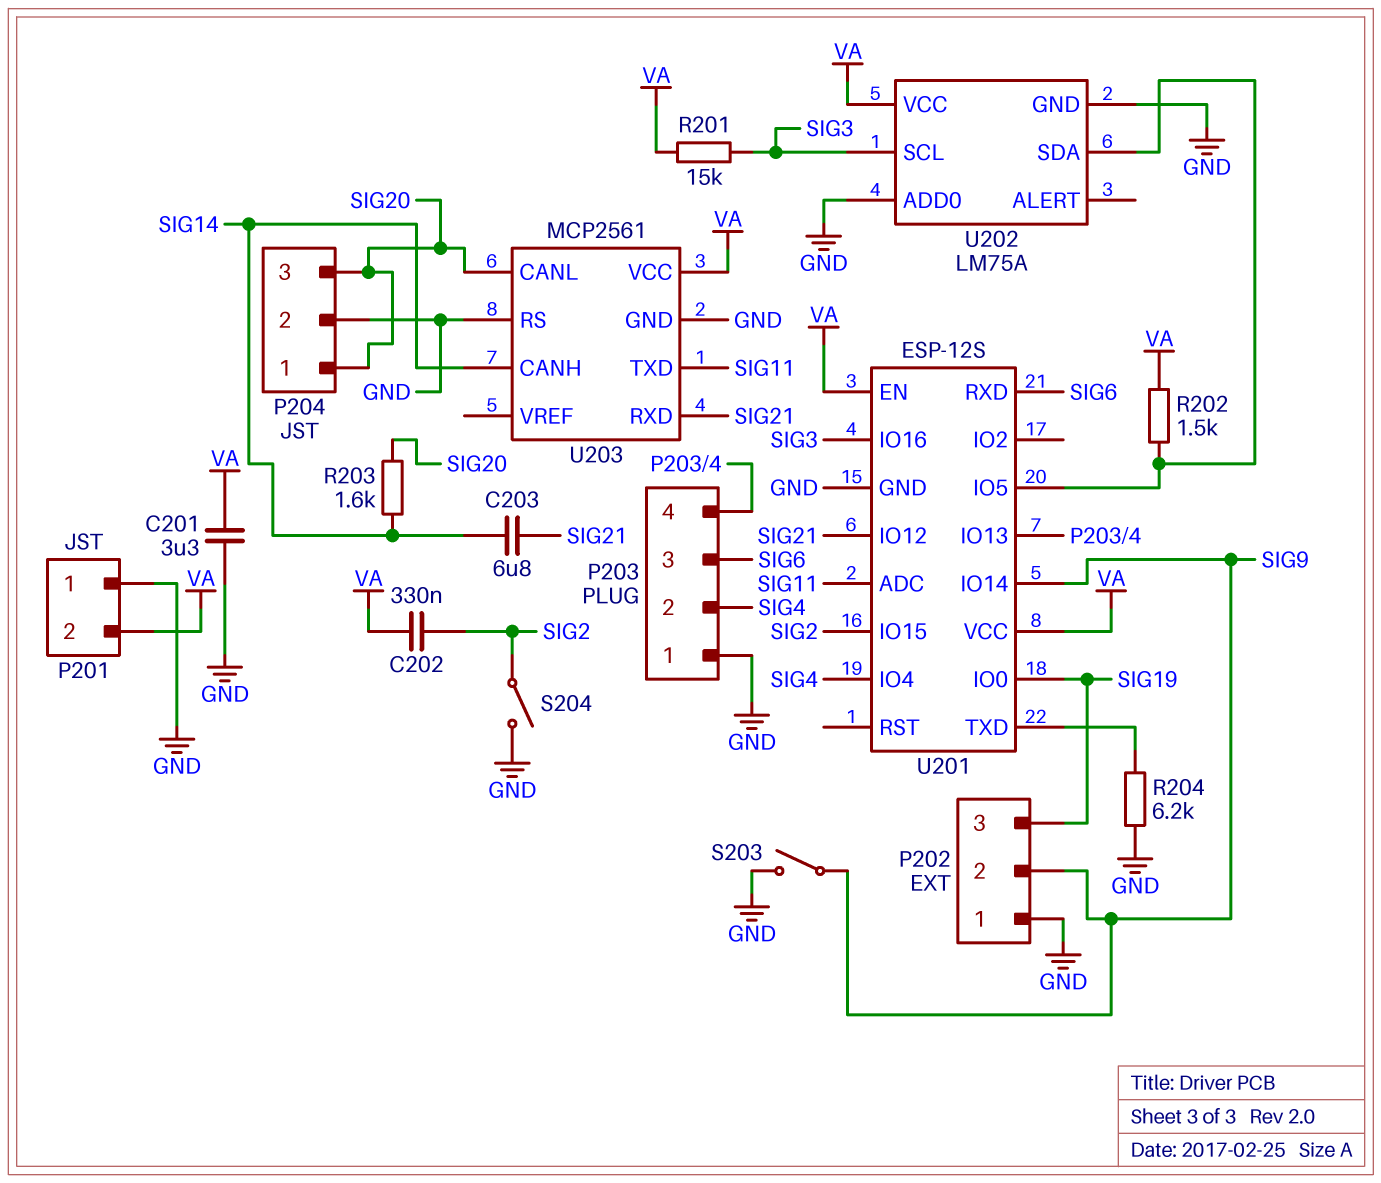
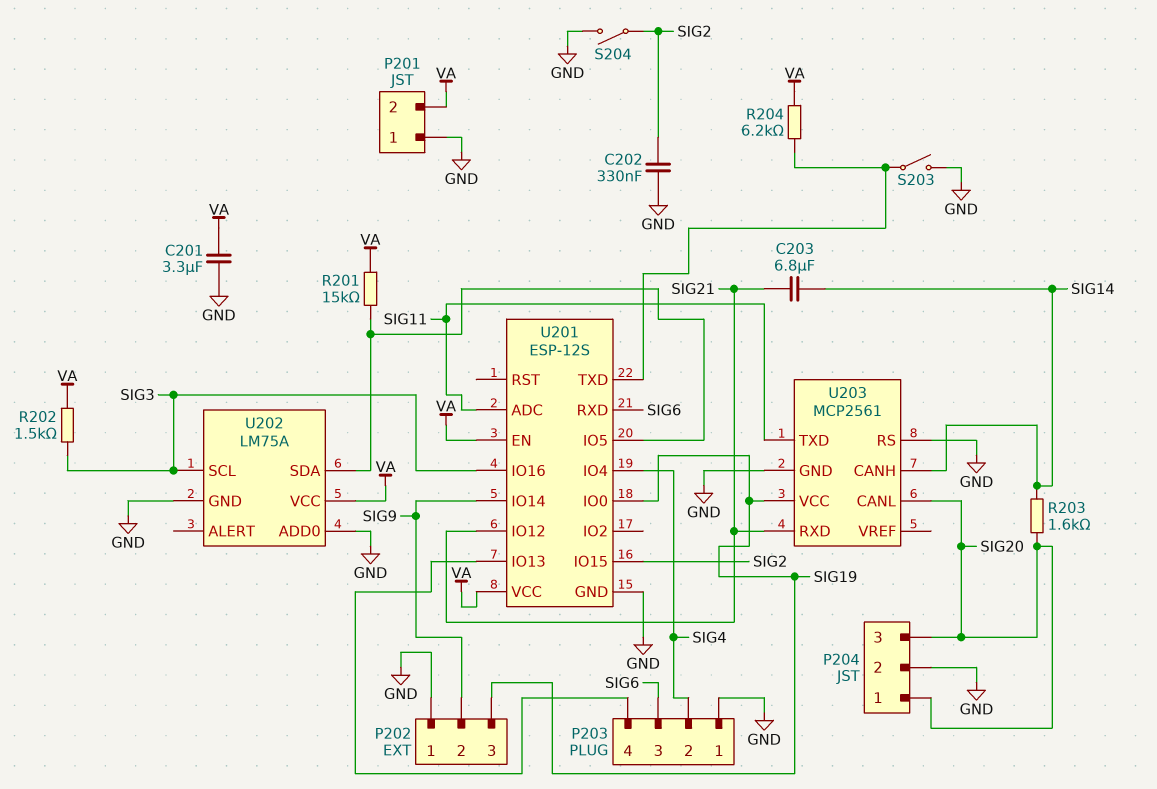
C202: 330nF (SIG2, VA) -> 330nF (GND, SIG2)
R201: 15k (SIG3, VA) -> 15k (U201/IO5, VA)
R202: 1.5k (U201/IO5, VA) -> 1.5k (SIG3, VA)
R204: 6.2k (GND, U201/TXD) -> 6.2k (U201/TXD, VA)
S203: switch (GND, SIG9) -> switch (GND, U201/TXD)
U203 pin VCC: VA -> SIG19

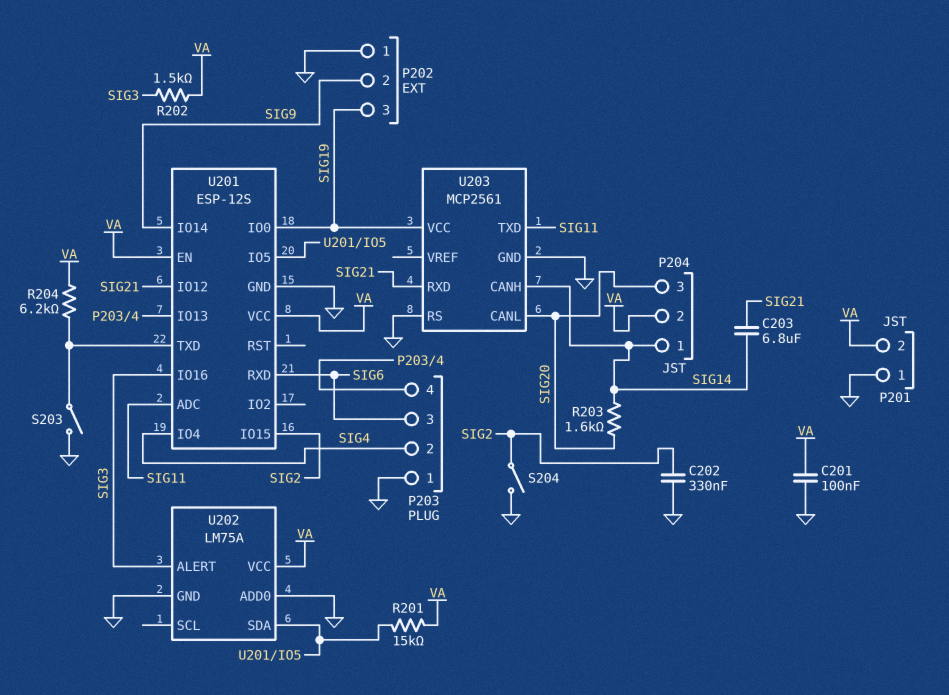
C201: 3.3uF (GND, VA) -> 100nF (GND, VA)
P204 pin 1: SIG20 -> SIG14
P204 pin 2: GND -> VA
U202 pin ALERT: none -> SIG3
U202 pin SCL: SIG3 -> none

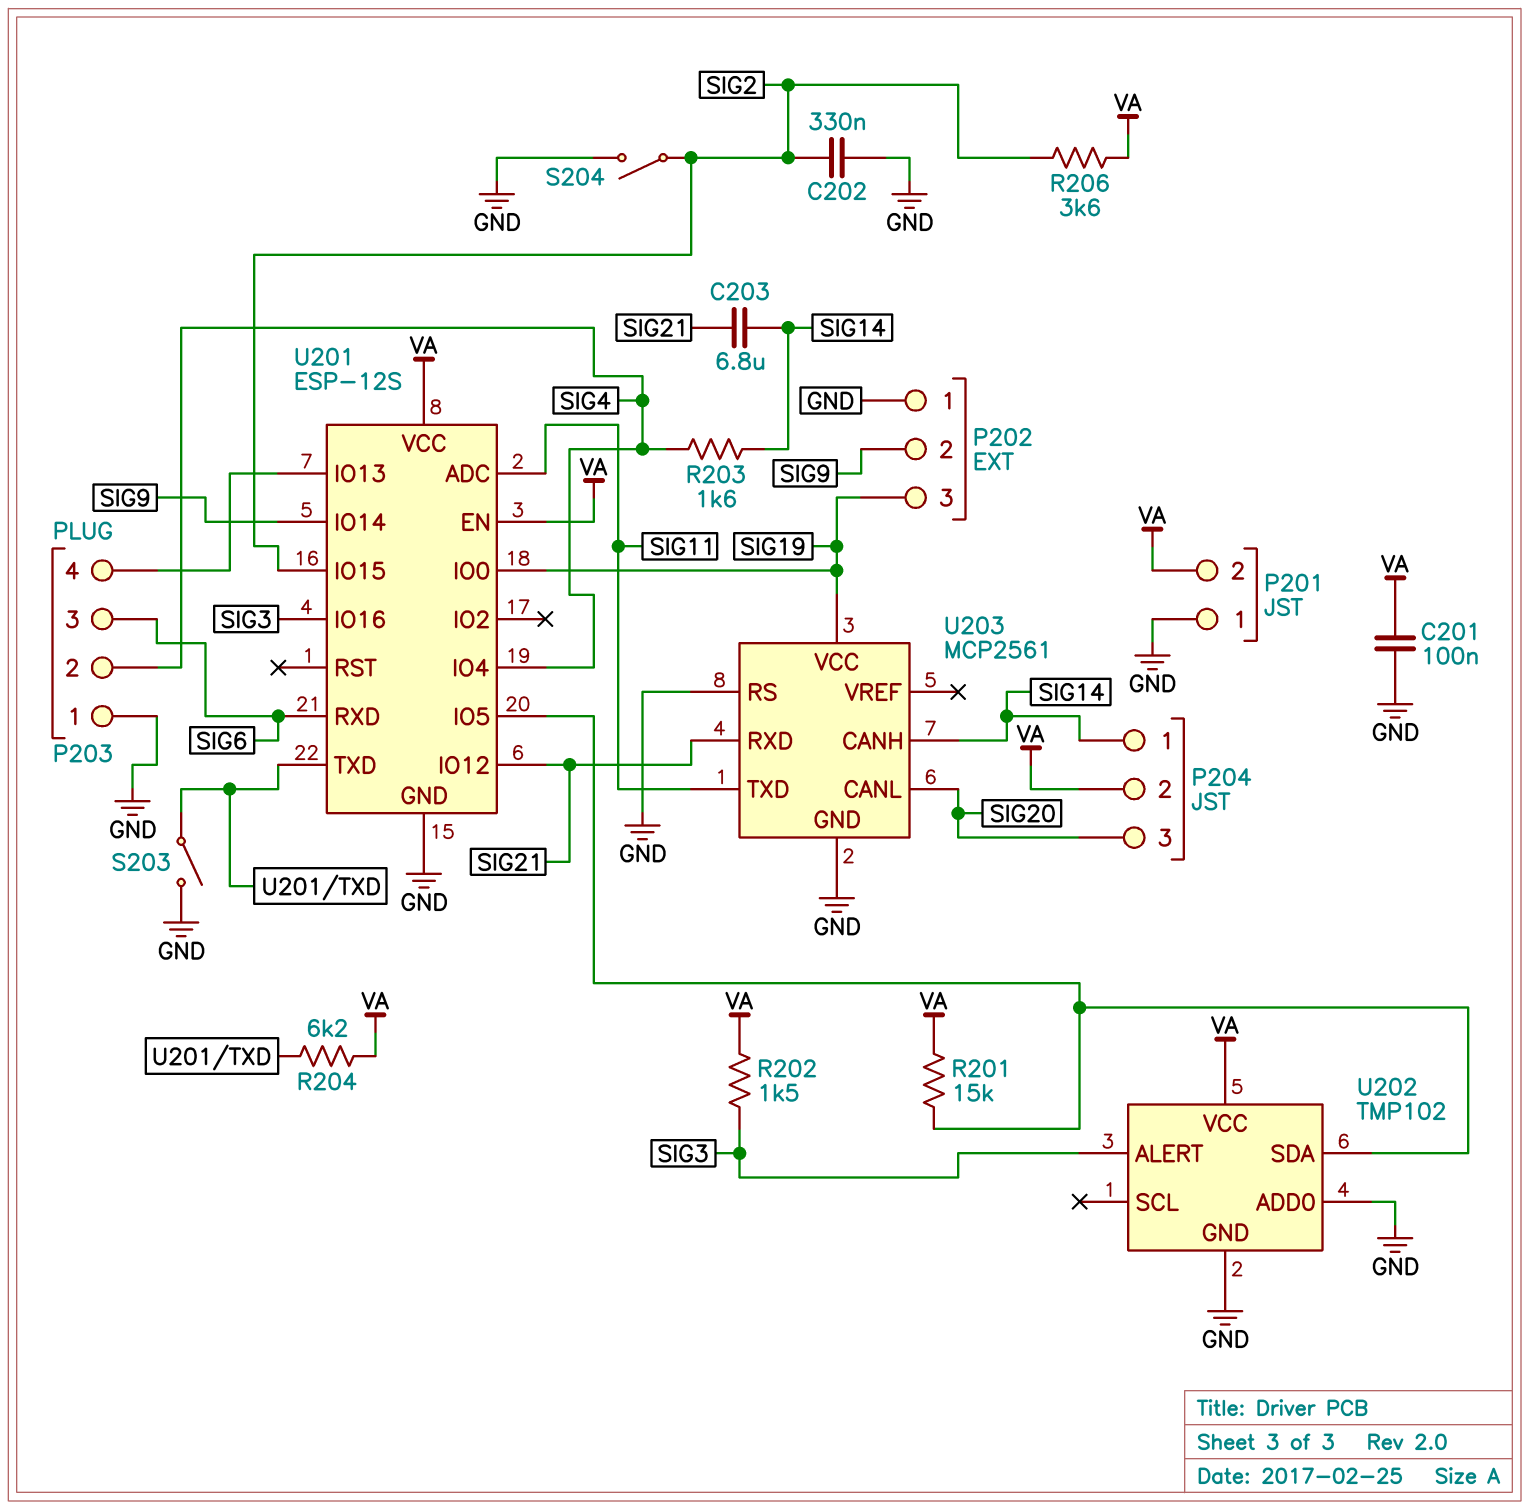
R203: 1.6k (SIG14, SIG20) -> 1.6k (SIG4, SIG14)
R206: none -> 3.6k (SIG2, VA)
U202: LM75A -> TMP102

